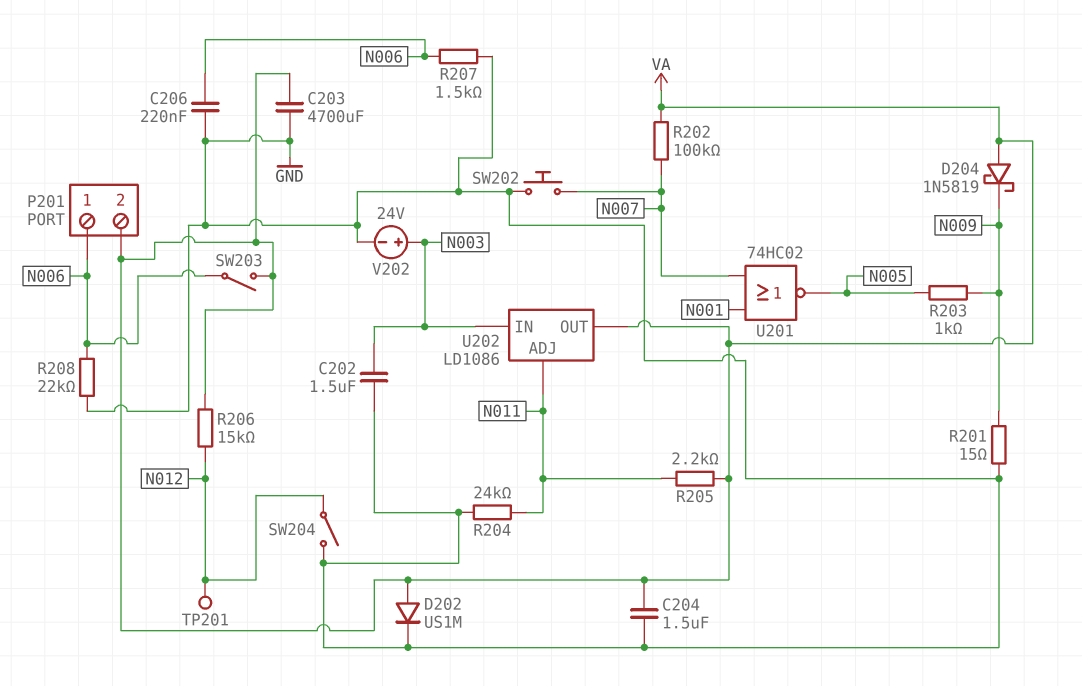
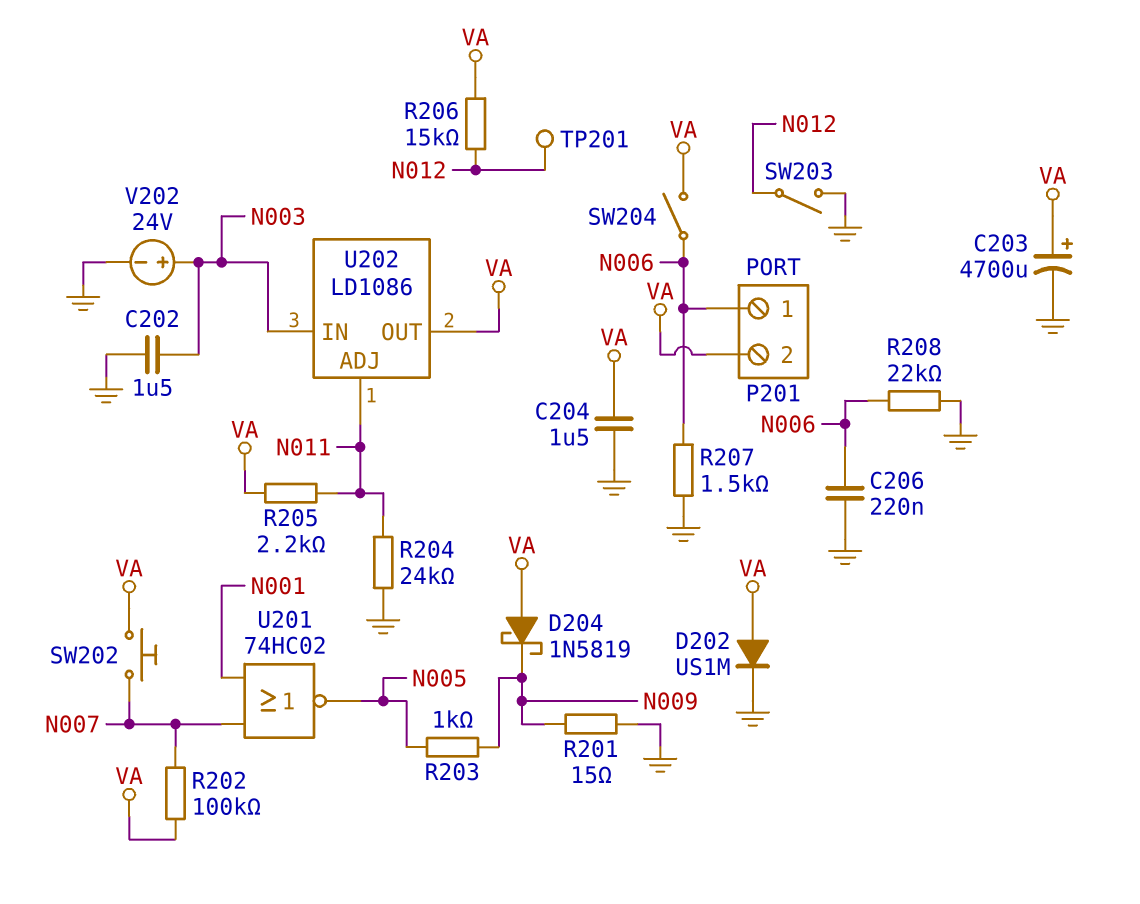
C203: 4700uF (GND, VA) -> 4700uF (plus VA, minus GND)
SW202: button (GND, N007) -> button (N007, VA)
SW203: switch (N006, VA) -> switch (GND, N012)
SW204: switch (GND, N012) -> switch (N006, VA)

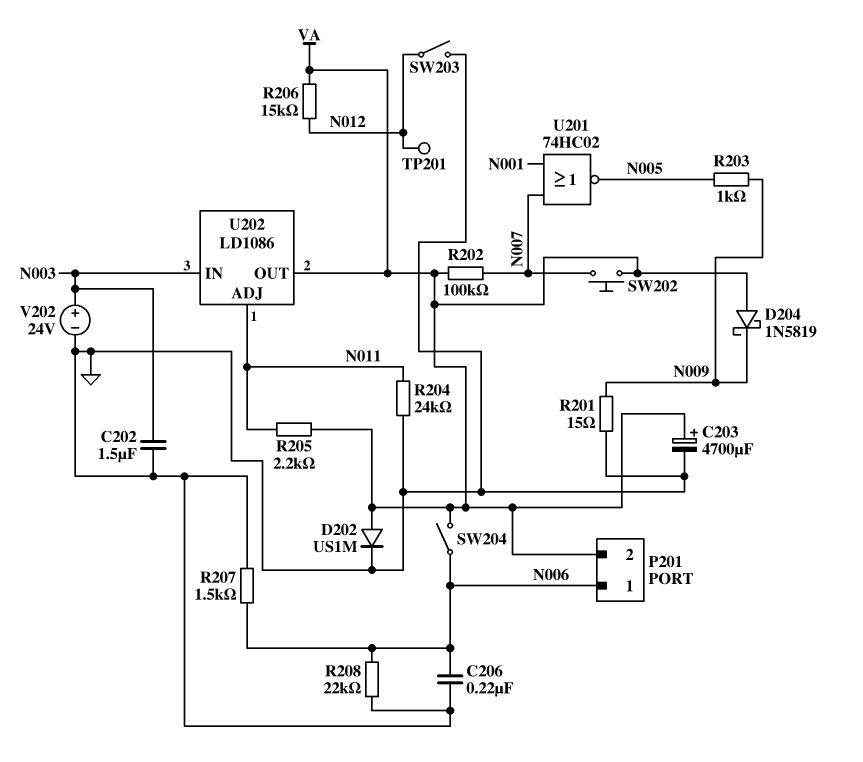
C204: 1.5uF (GND, VA) -> none

